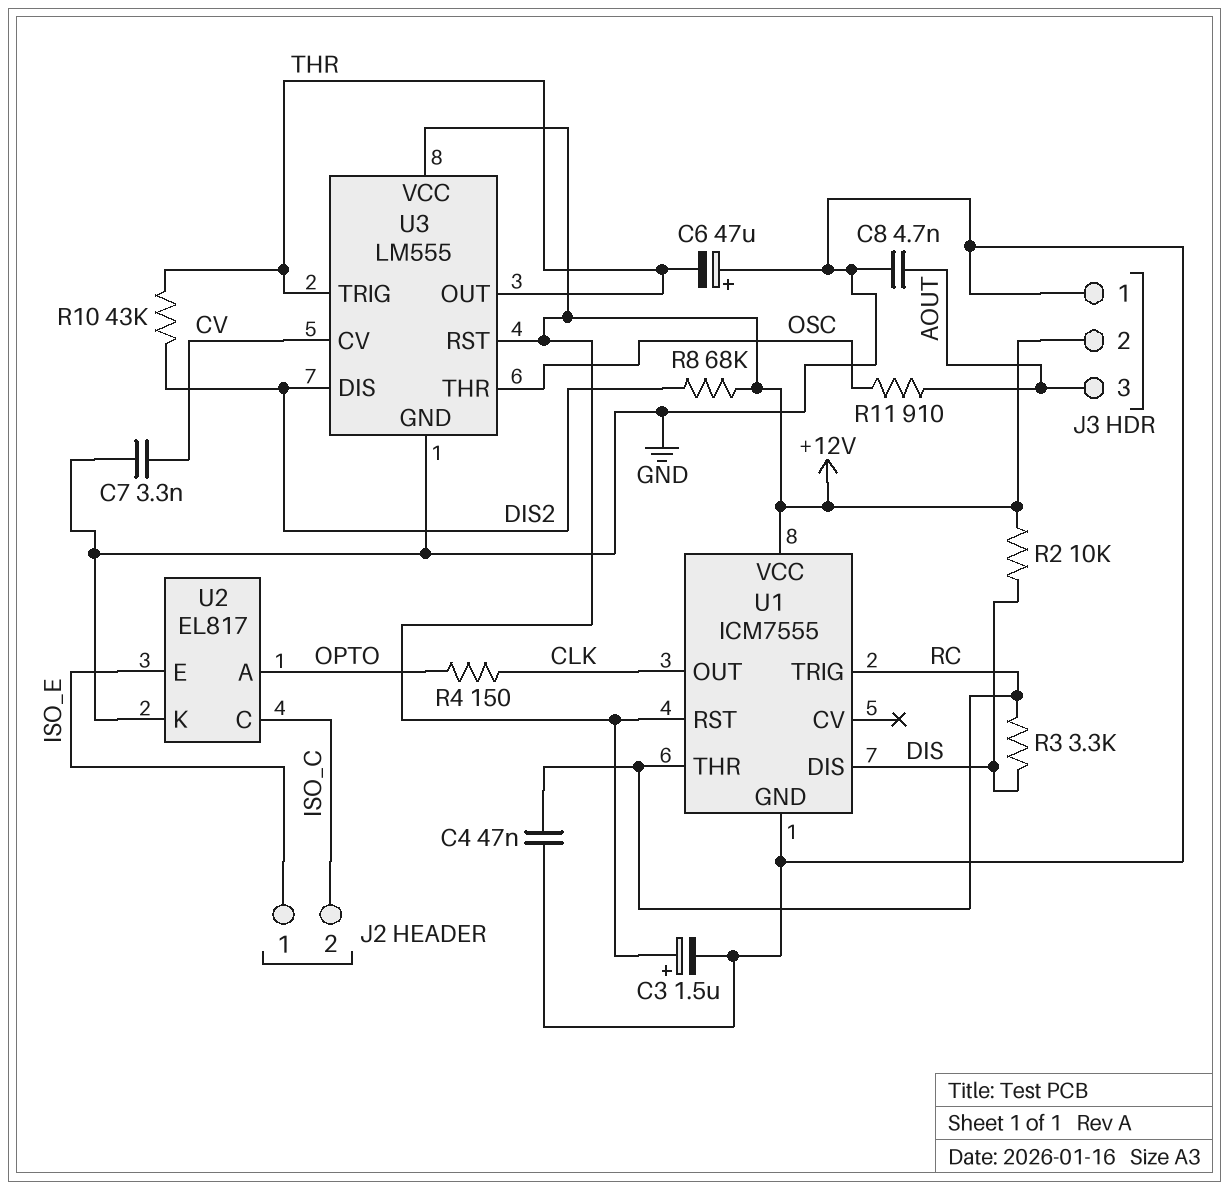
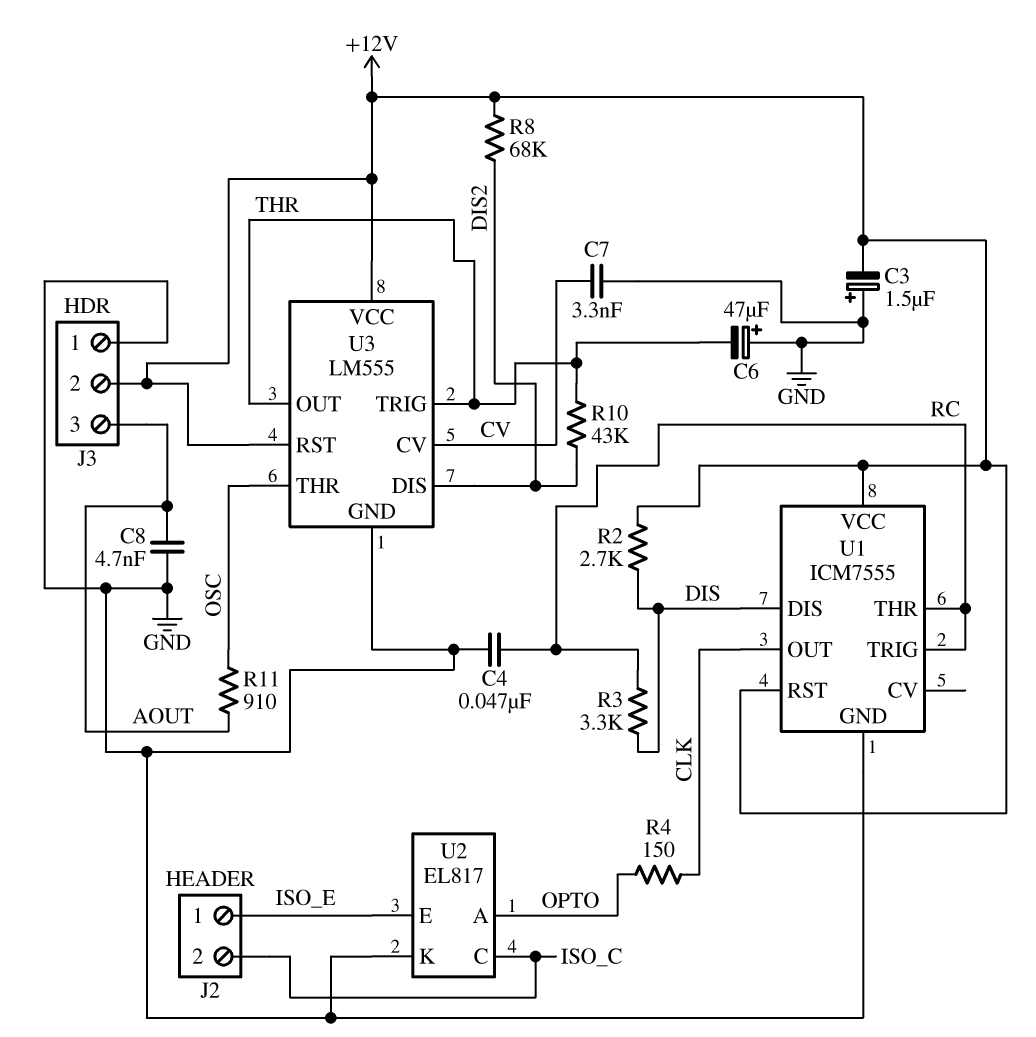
C3: 1.5uF (plus +12V, minus GND) -> 1.5uF (plus GND, minus +12V)
R2: 10k (+12V, DIS) -> 2.7k (+12V, DIS)

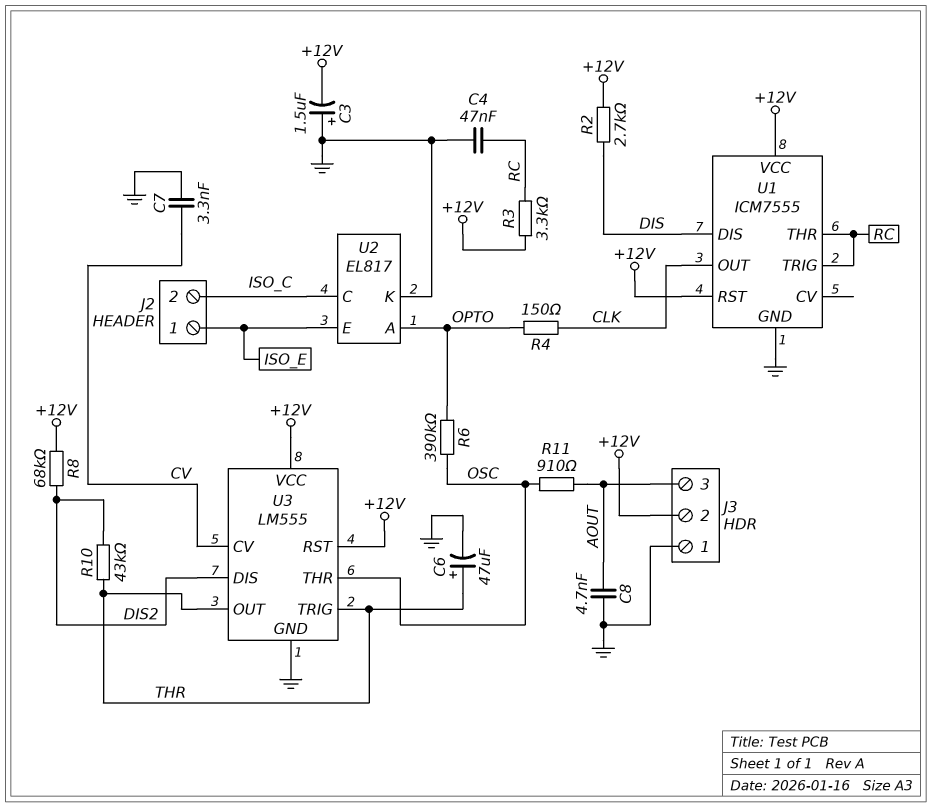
C6: 47uF (plus GND, minus THR) -> 47uF (plus THR, minus GND)
R3: 3.3k (DIS, RC) -> 3.3k (+12V, RC)
R6: none -> 390k (OPTO, OSC)

